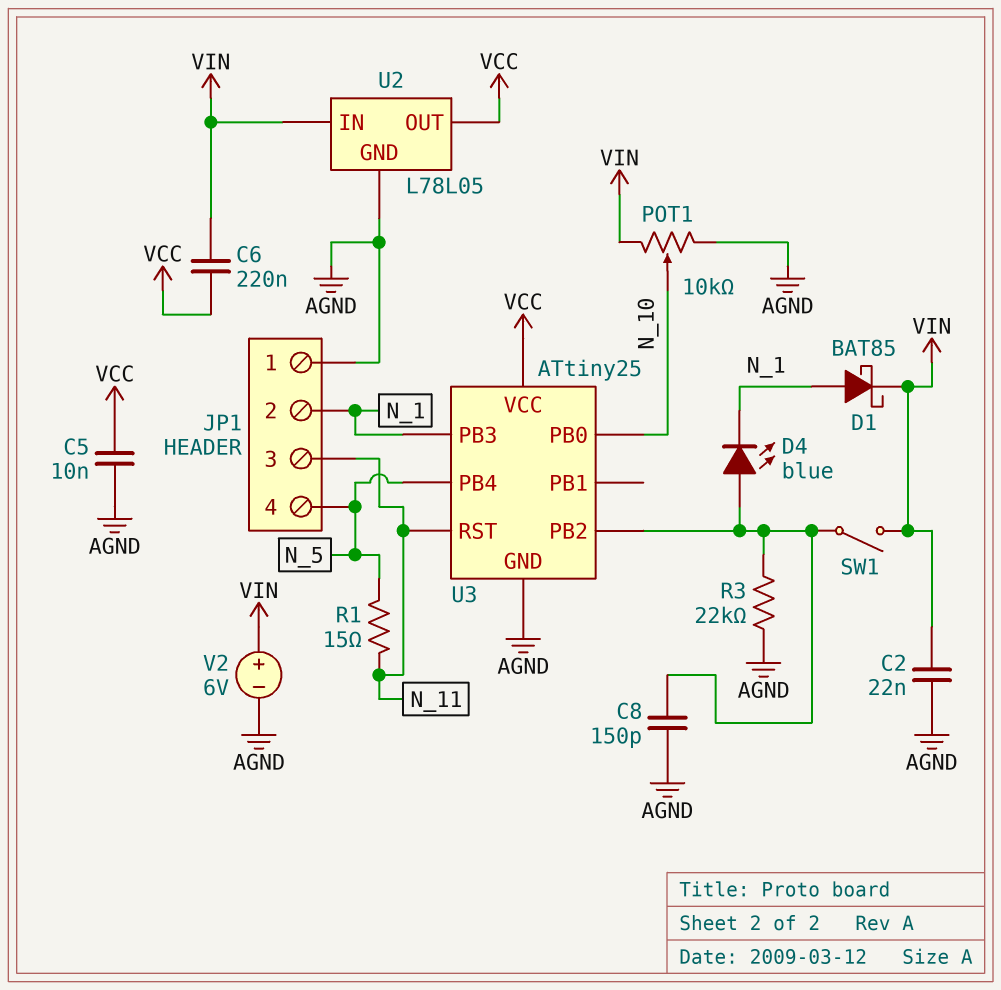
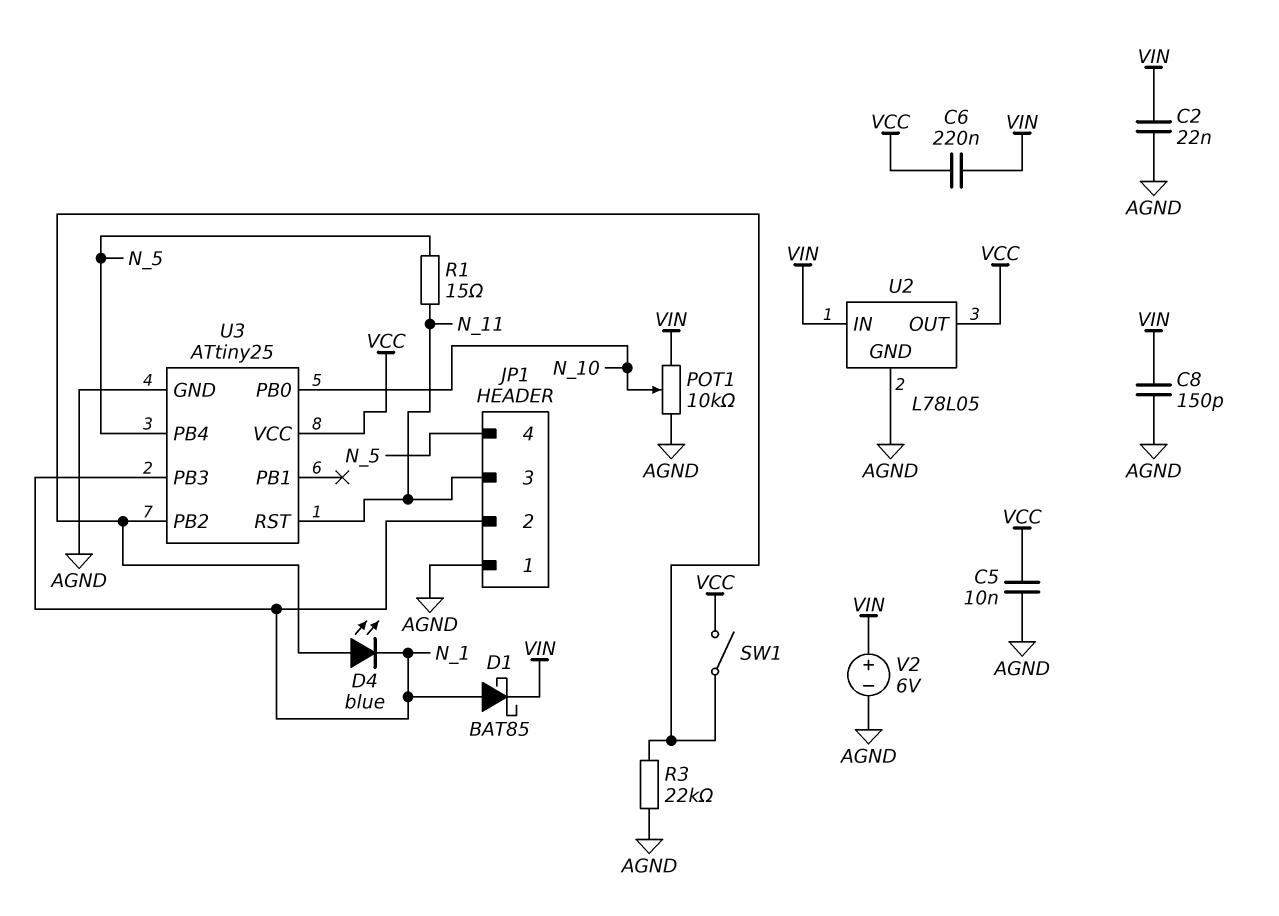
C8: 150pF (AGND, U3/PB2) -> 150pF (AGND, VIN)
SW1: switch (U3/PB2, VIN) -> switch (U3/PB2, VCC)

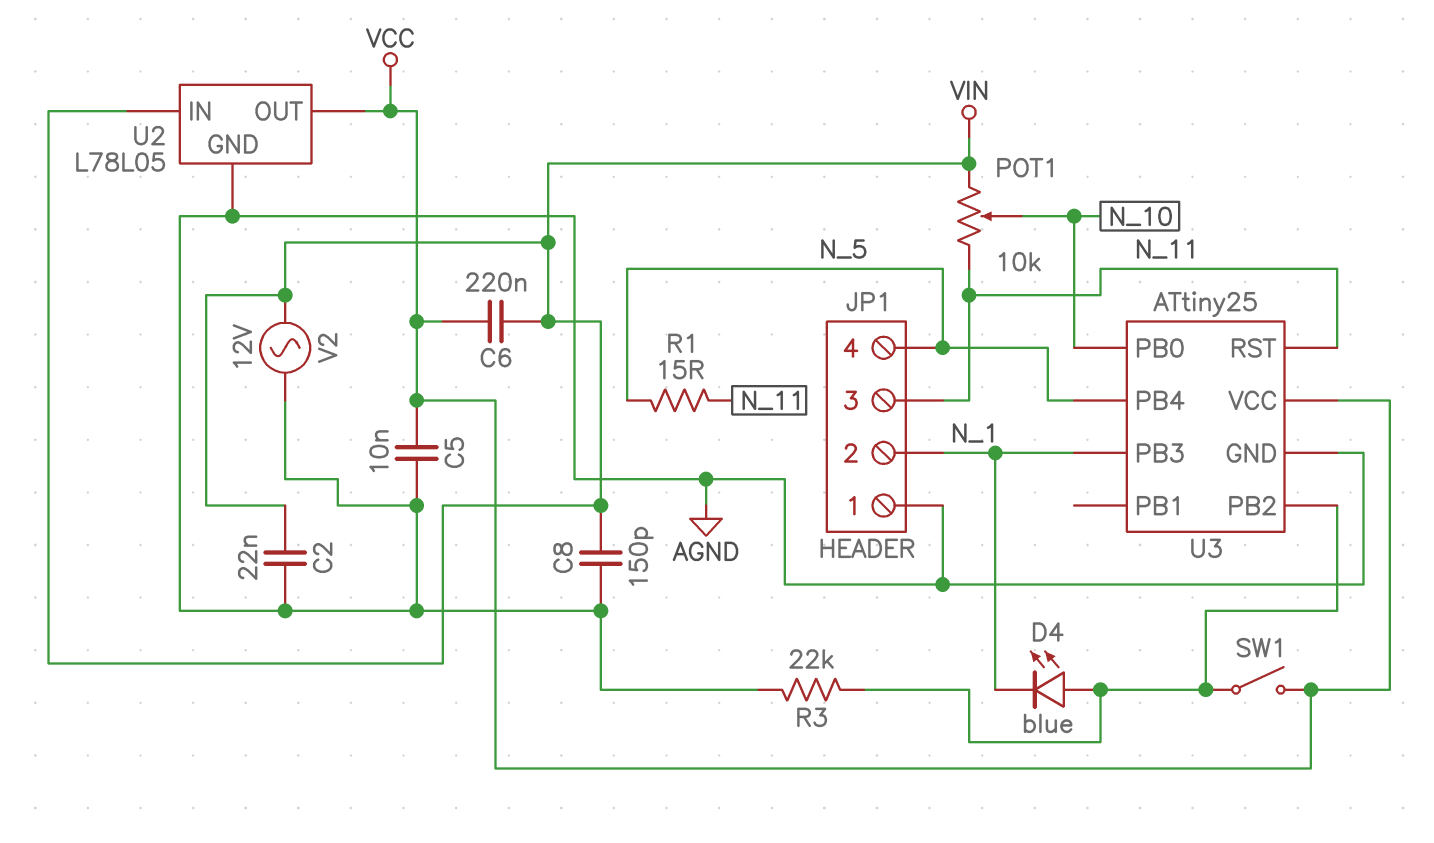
D1: schottky BAT85 (A N_1, K VIN) -> none
POT1: 10k (AGND, VIN, wiper N_10) -> 10k (N_11, VIN, wiper N_10)
V2: 6V (plus VIN, minus AGND) -> AC 12V (AGND, VIN)

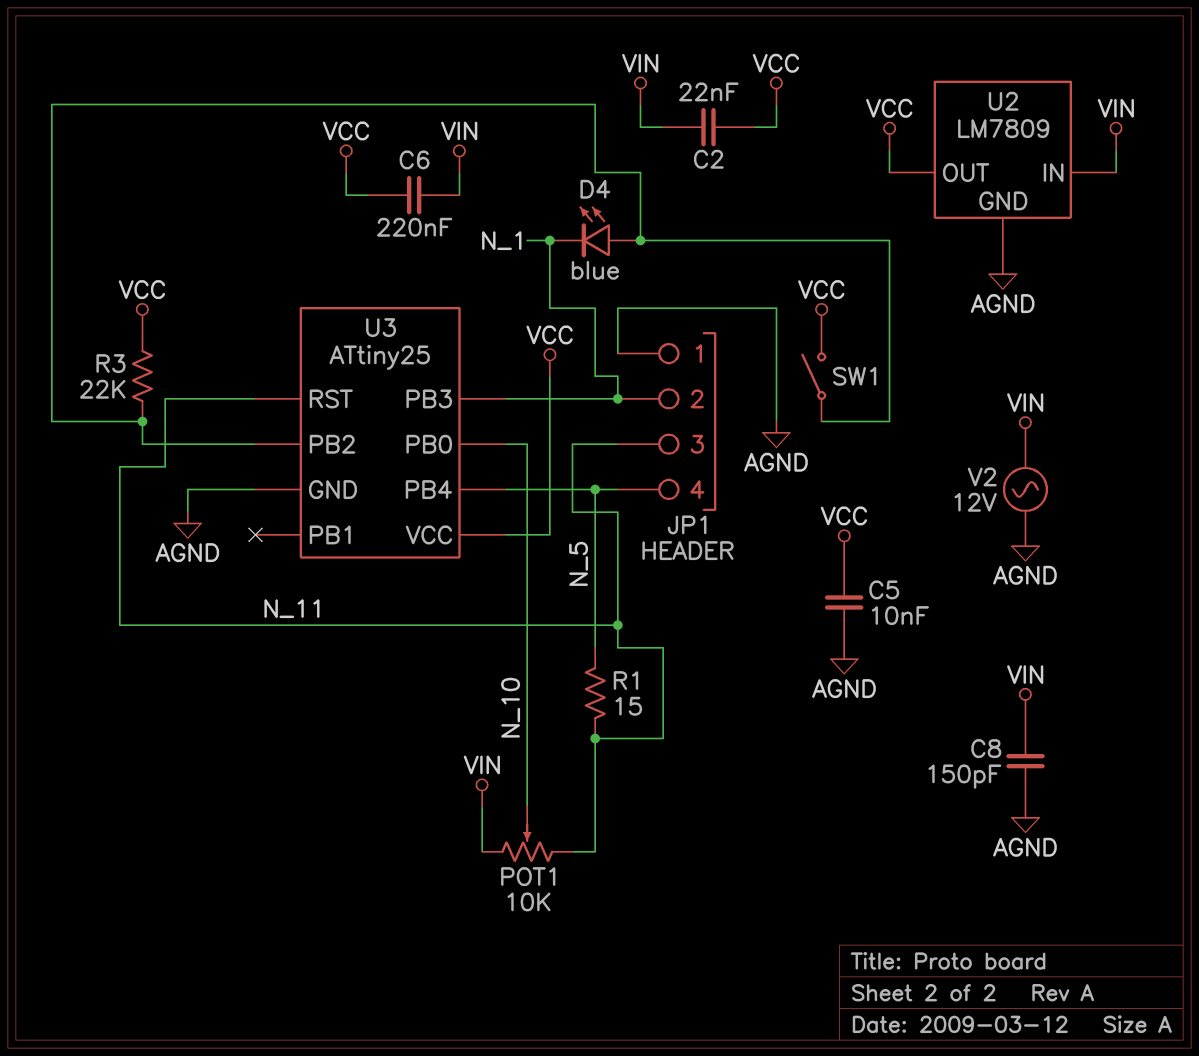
C2: 22nF (AGND, VIN) -> 22nF (VCC, VIN)
R3: 22k (AGND, U3/PB2) -> 22k (U3/PB2, VCC)
U2: L78L05 -> LM7809

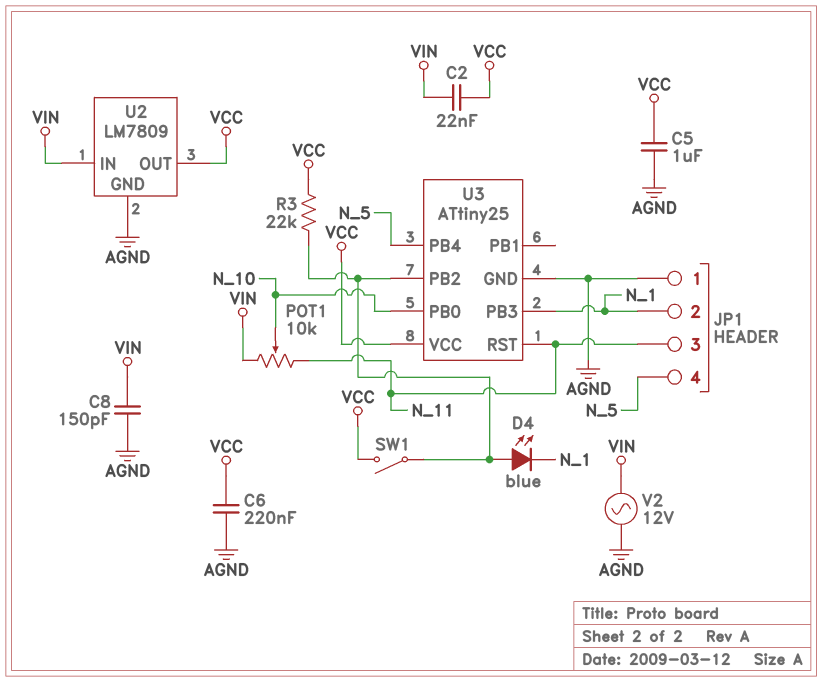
C5: 10nF (AGND, VCC) -> 1uF (AGND, VCC)
C6: 220nF (VCC, VIN) -> 220nF (AGND, VCC)
R1: 15 (N_5, N_11) -> none

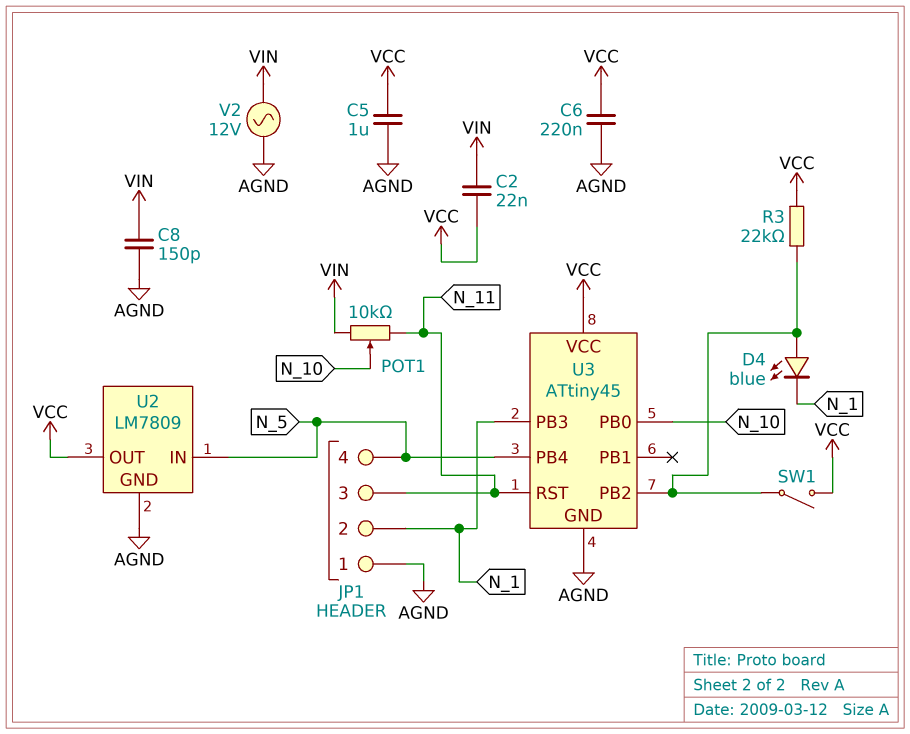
U2 pin IN: VIN -> N_5
U3: ATtiny25 -> ATtiny45

